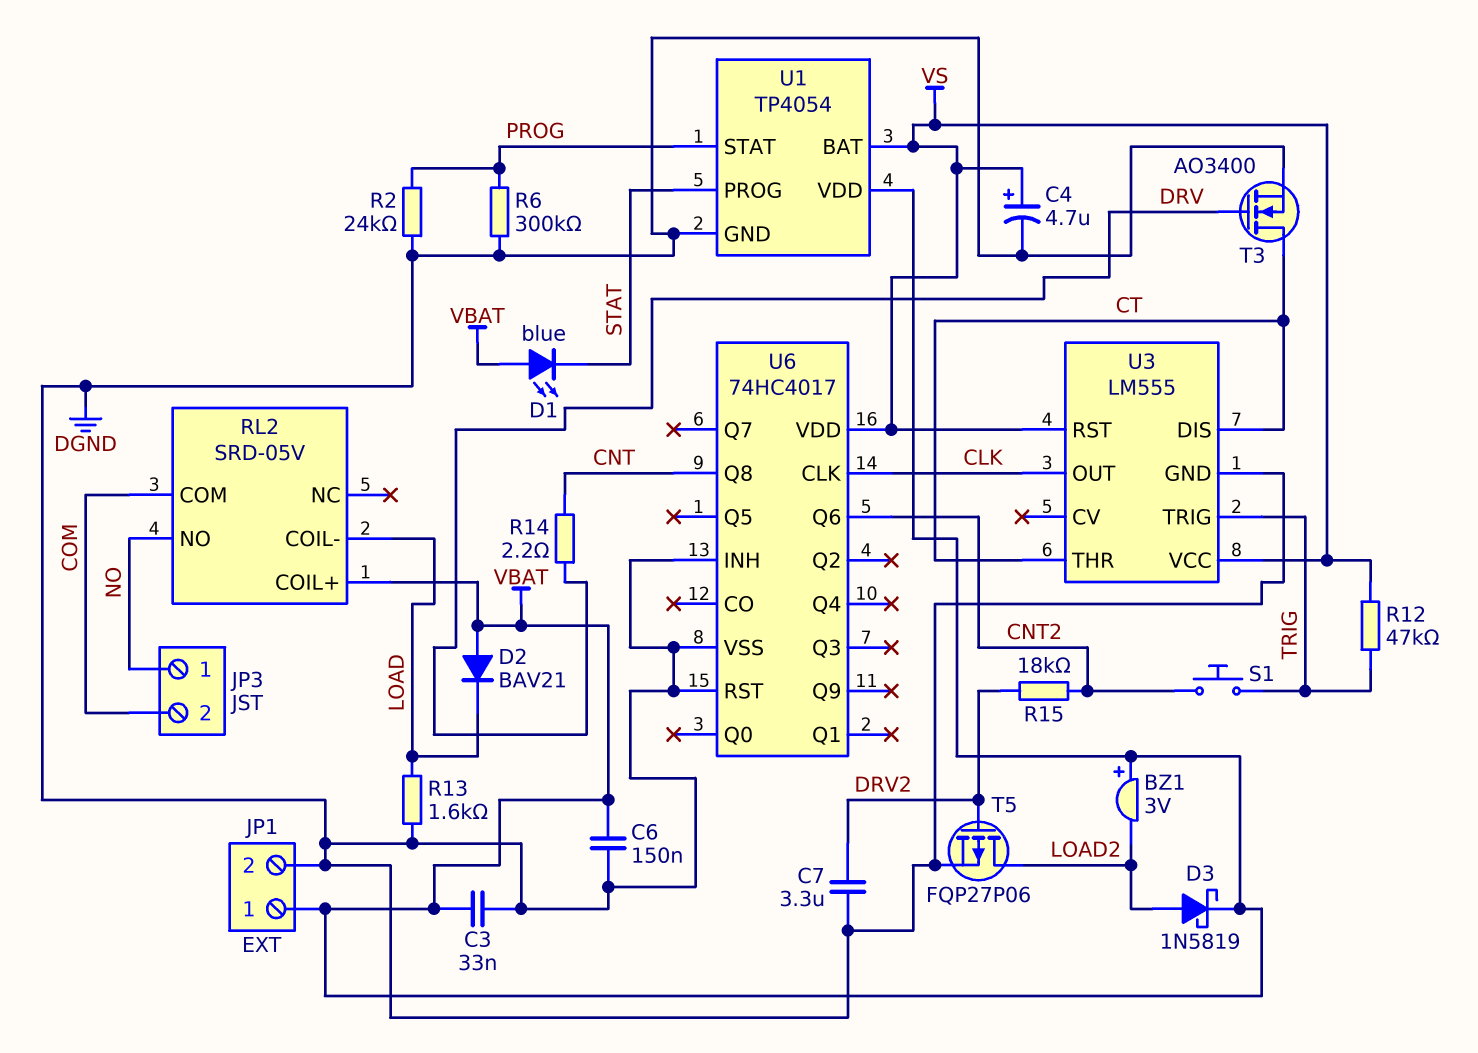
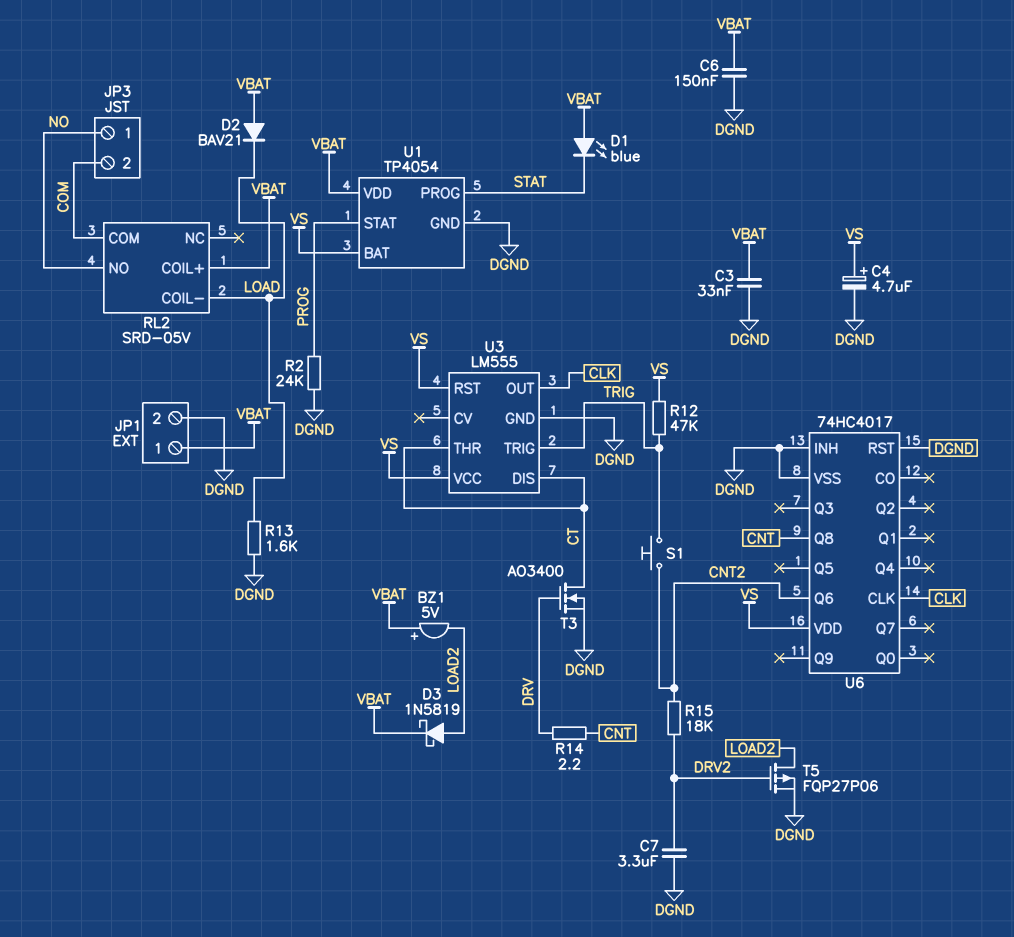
BZ1: buzzer 3V (plus VBAT, minus LOAD2) -> buzzer 5V (plus VBAT, minus LOAD2)
R6: 300k (DGND, PROG) -> none

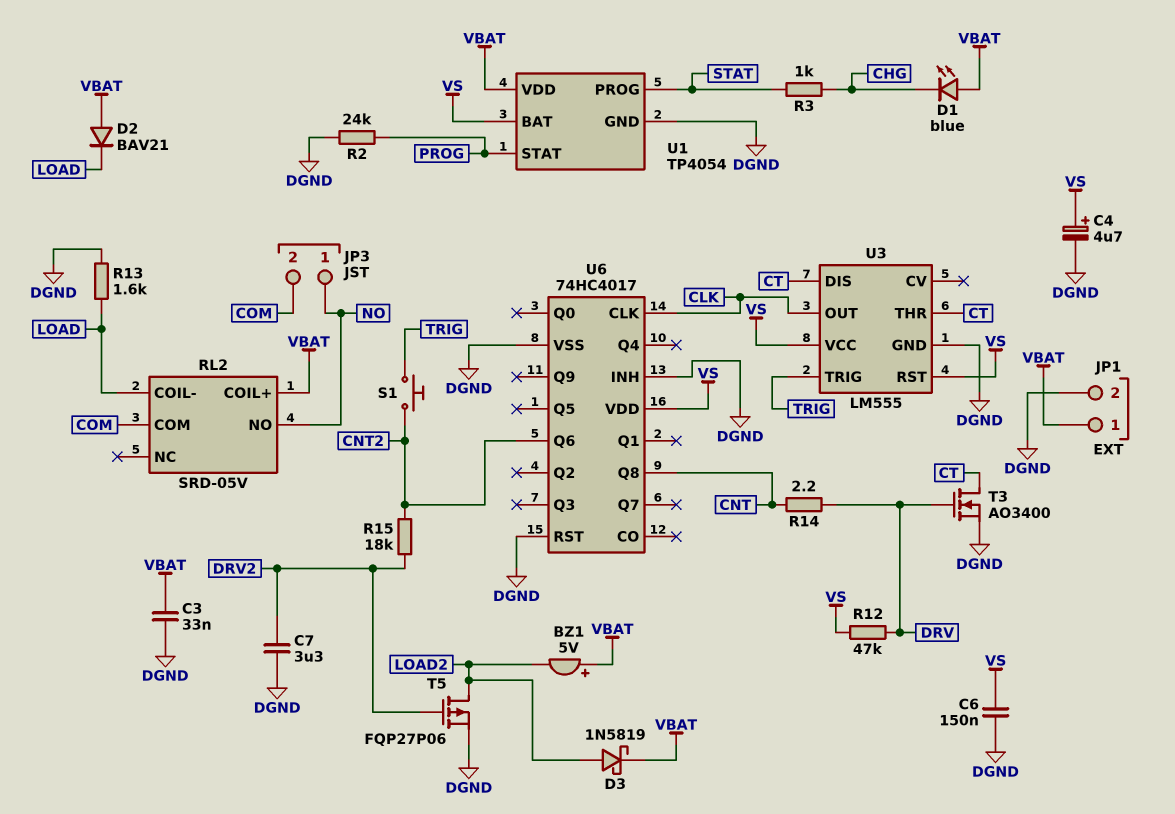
C6: 150nF (DGND, VBAT) -> 150nF (DGND, VS)
D1: LED blue (A VBAT, K STAT) -> LED blue (A VBAT, K CHG)
R3: none -> 1k (CHG, STAT)
R12: 47k (TRIG, VS) -> 47k (DRV, VS)

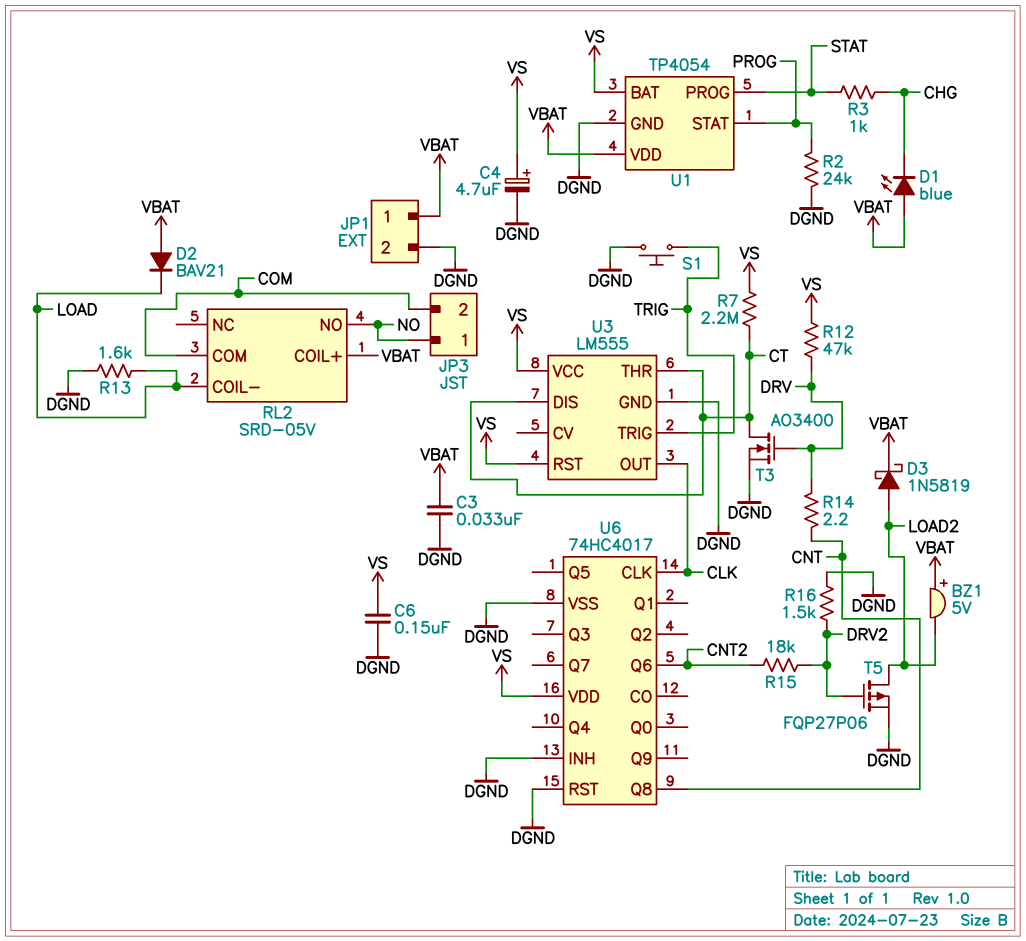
C7: 3.3uF (DGND, DRV2) -> none
R7: none -> 2.2M (CT, VS)
R16: none -> 1.5k (DGND, DRV2)
S1: button (CNT2, TRIG) -> button (DGND, TRIG)

